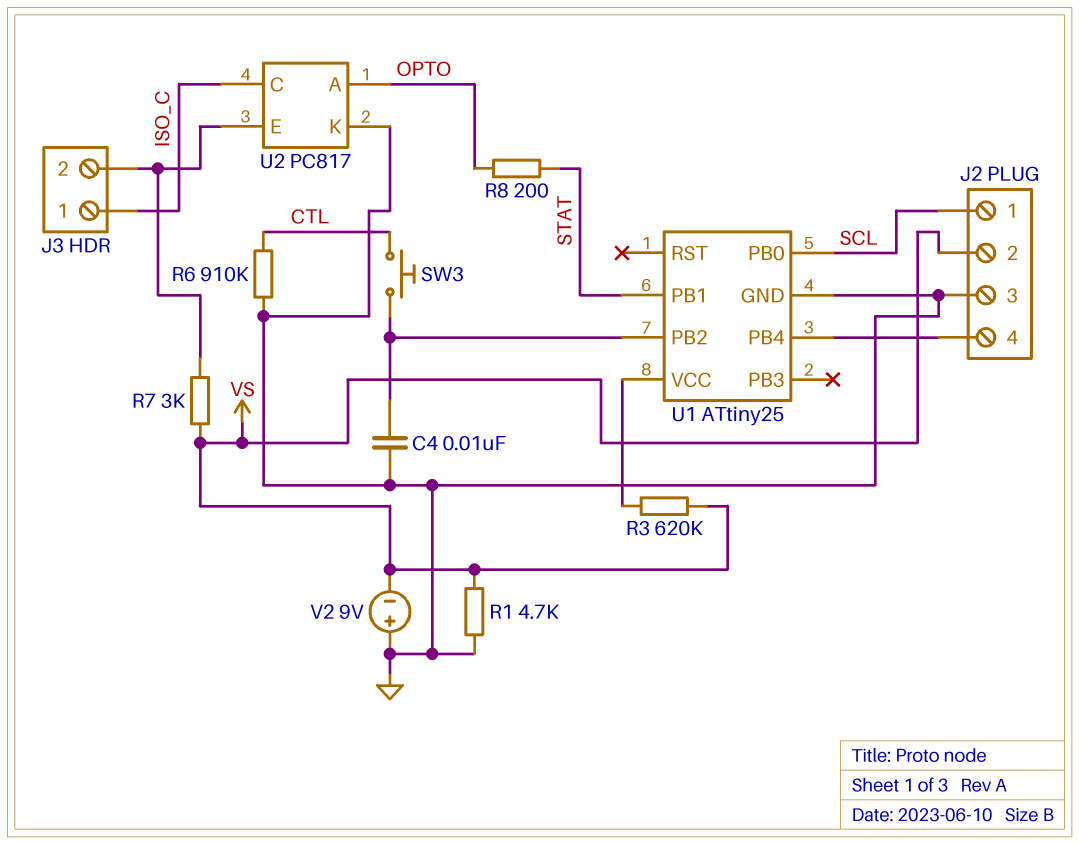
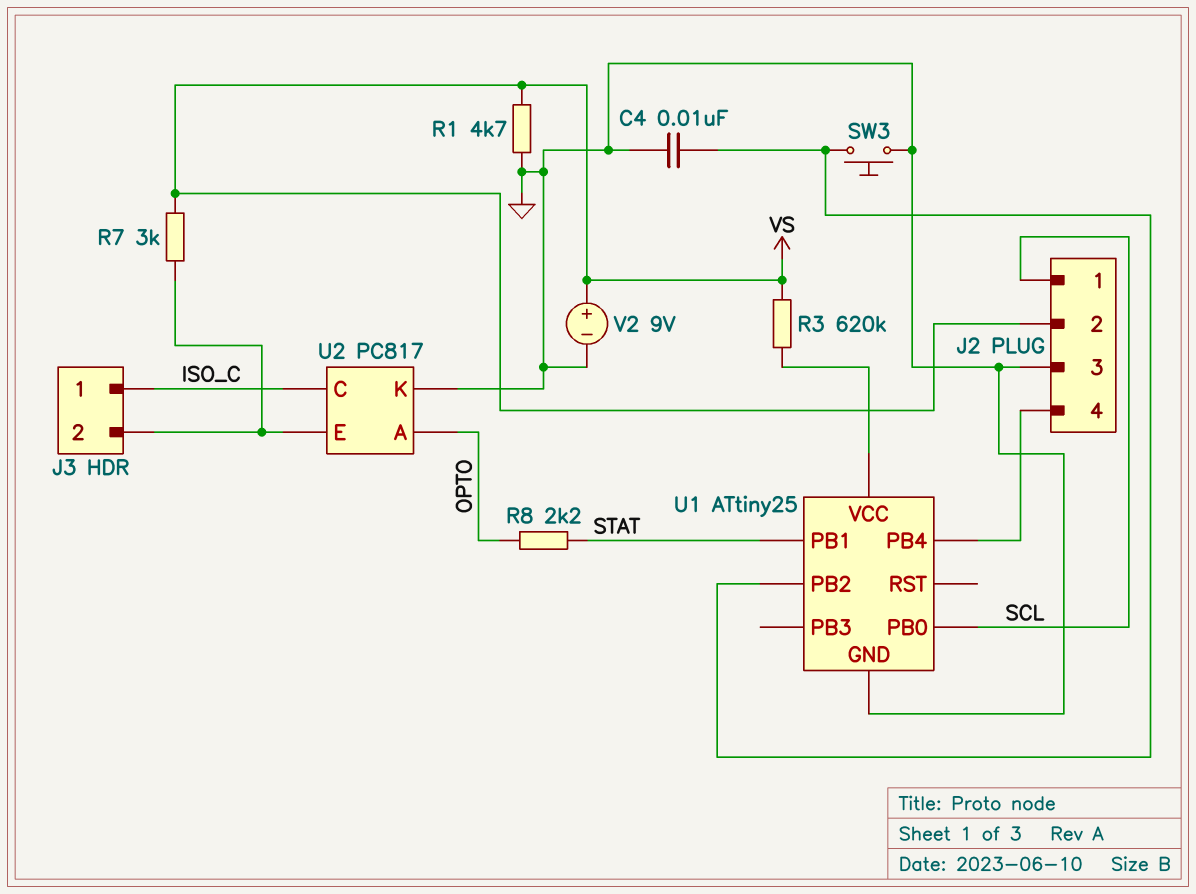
R6: 910k (CTL, GND) -> none
R8: 200 (OPTO, STAT) -> 2.2k (OPTO, STAT)
SW3: button (CTL, U1/PB2) -> button (GND, U1/PB2)
V2: 9V (plus GND, minus VS) -> 9V (plus VS, minus GND)

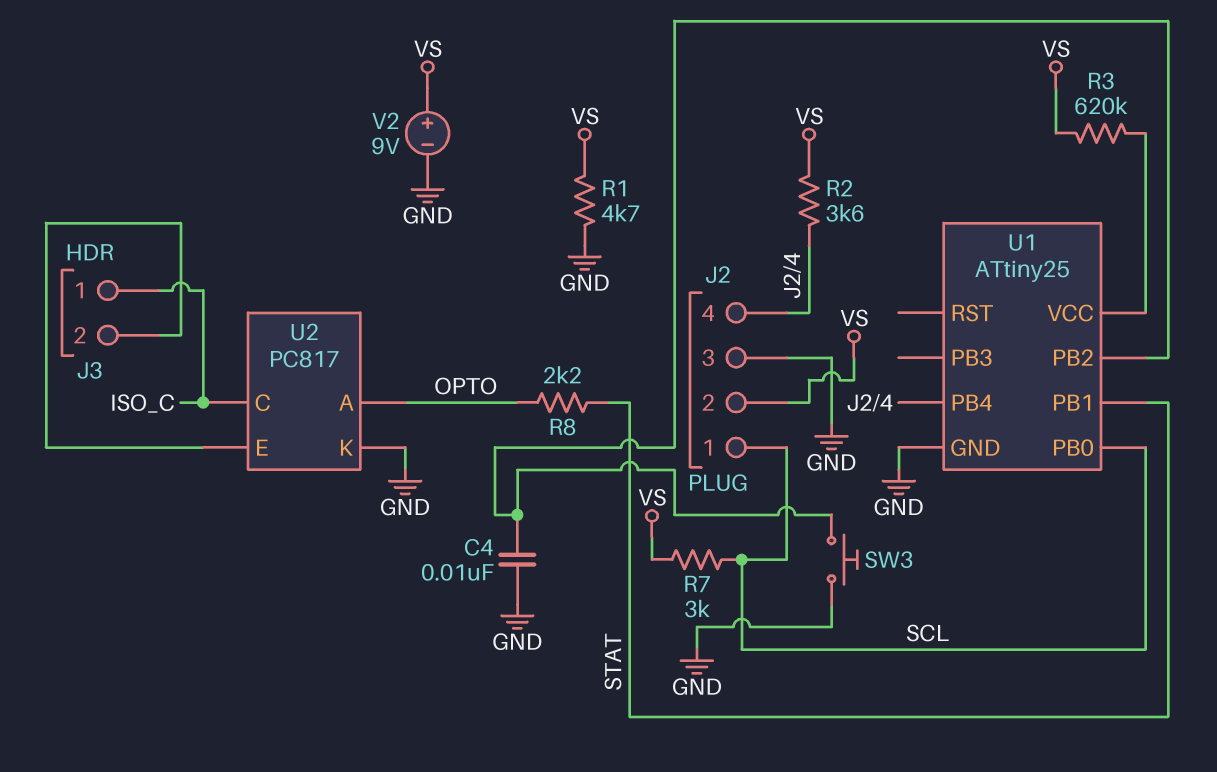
R2: none -> 3.6k (J2/4, VS)
R7: 3k (J3/2, VS) -> 3k (SCL, VS)

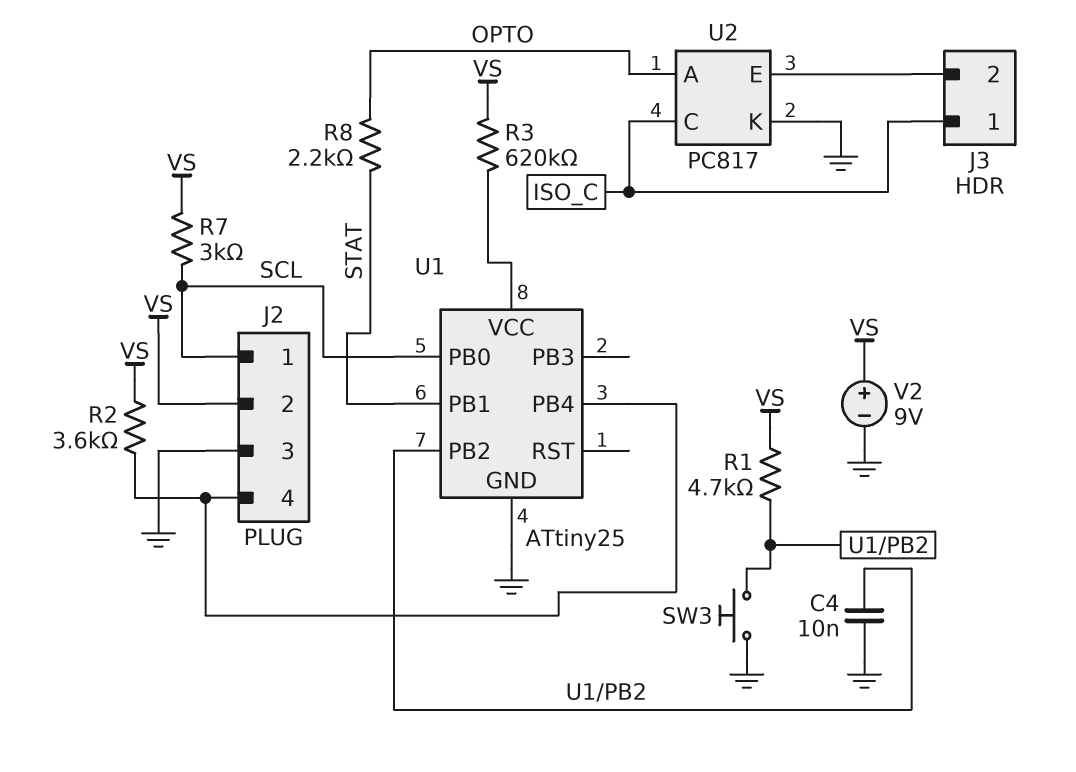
R1: 4.7k (GND, VS) -> 4.7k (U1/PB2, VS)

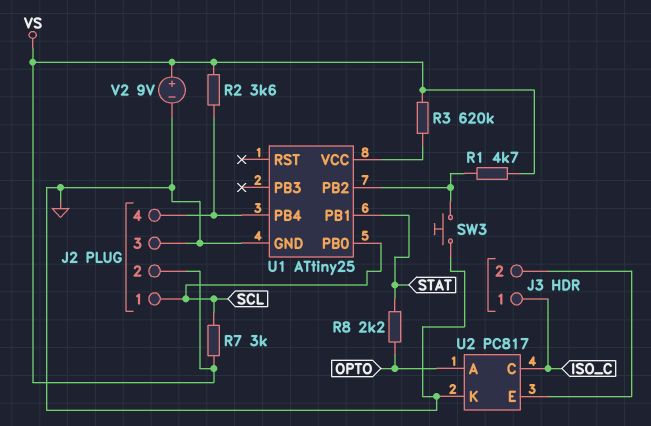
C4: 10nF (GND, U1/PB2) -> none

